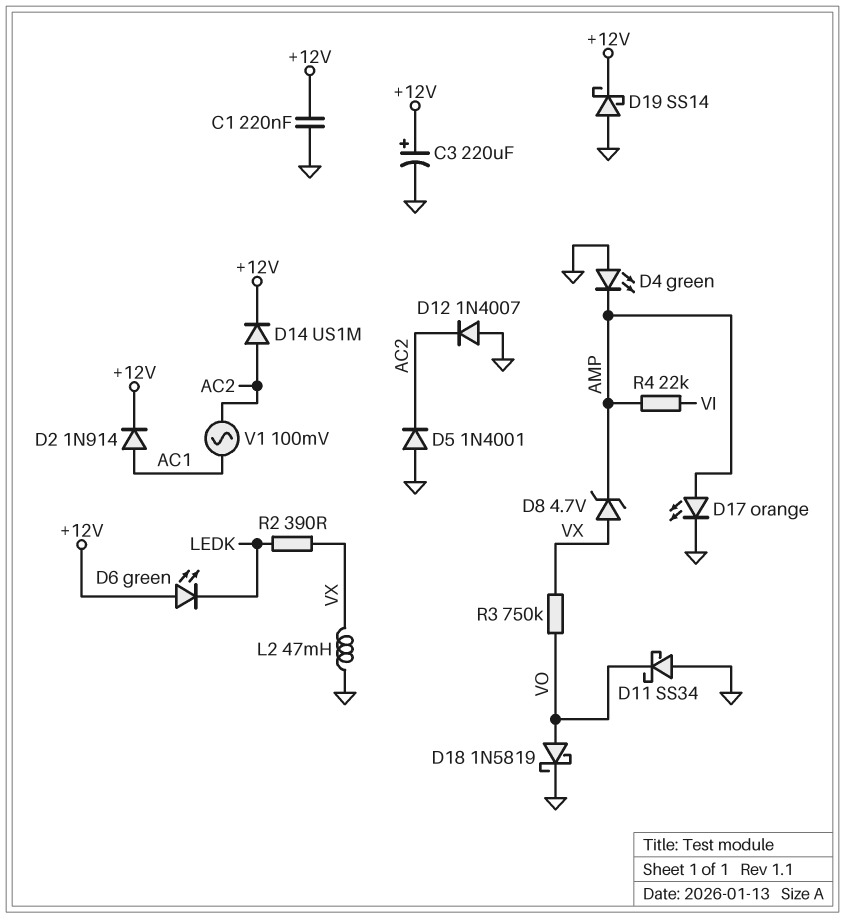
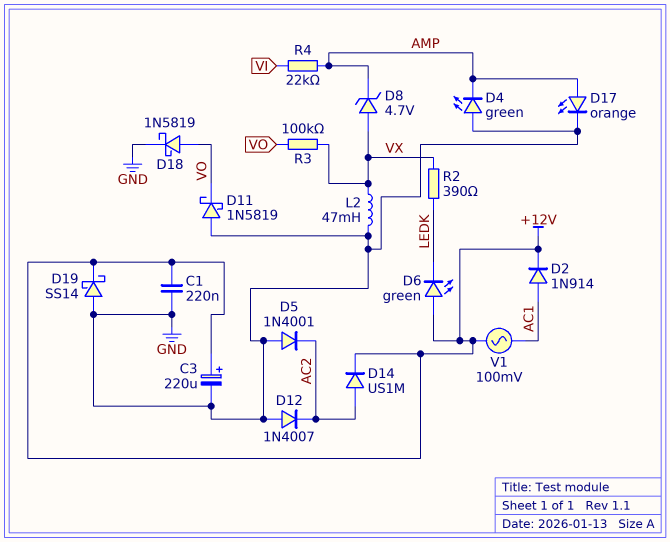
D11: schottky SS34 (A GND, K VO) -> schottky 1N5819 (A GND, K VO)
R3: 750k (VO, VX) -> 100k (VO, VX)
V1: AC 100mV (AC1, AC2) -> AC 100mV (+12V, AC1)

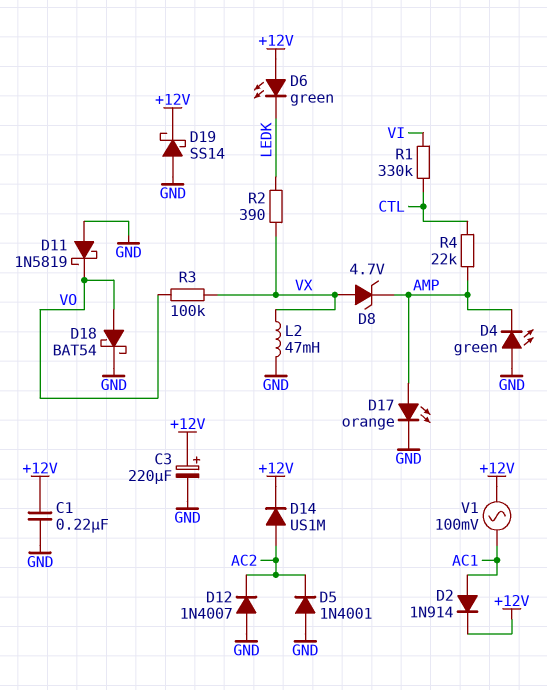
D18: schottky 1N5819 (A VO, K GND) -> schottky BAT54 (A VO, K GND)
R1: none -> 330k (CTL, VI)
R4: 22k (AMP, VI) -> 22k (AMP, CTL)

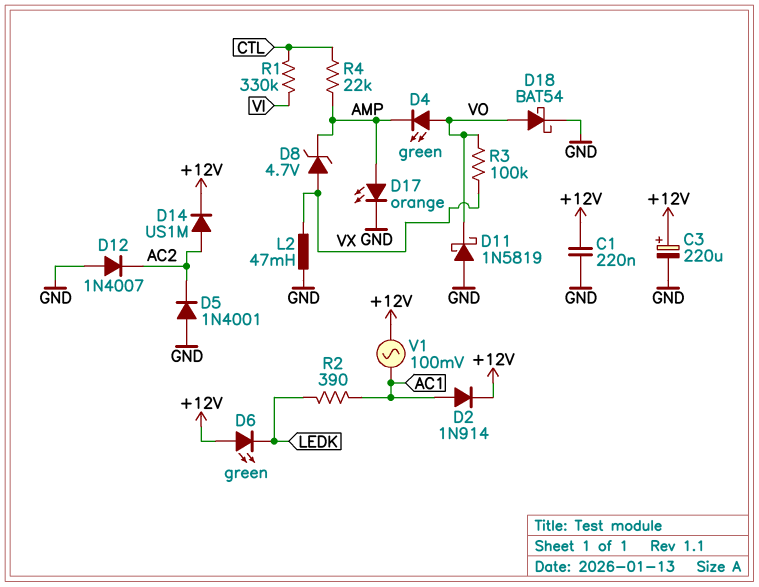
D4: LED green (A GND, K AMP) -> LED green (A VO, K AMP)
D19: schottky SS14 (A GND, K +12V) -> none
R2: 390 (LEDK, VX) -> 390 (AC1, LEDK)

